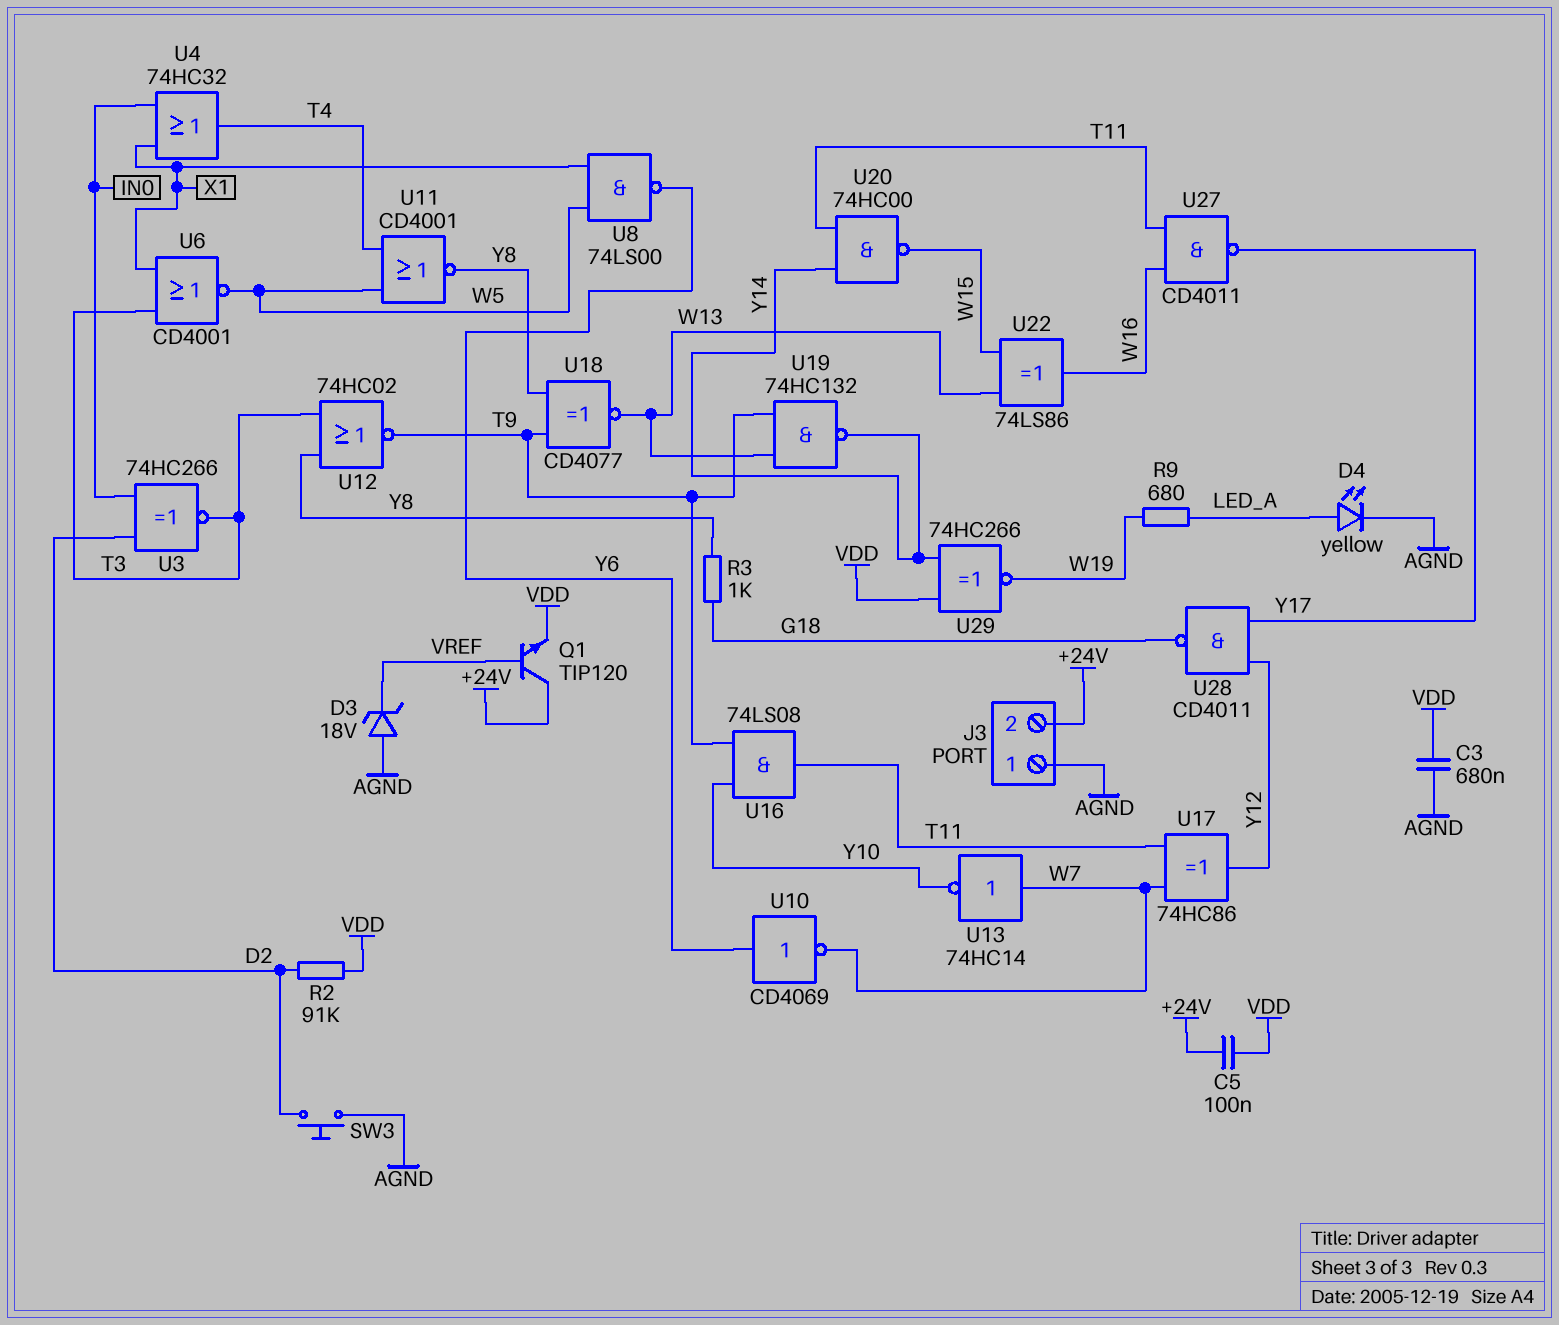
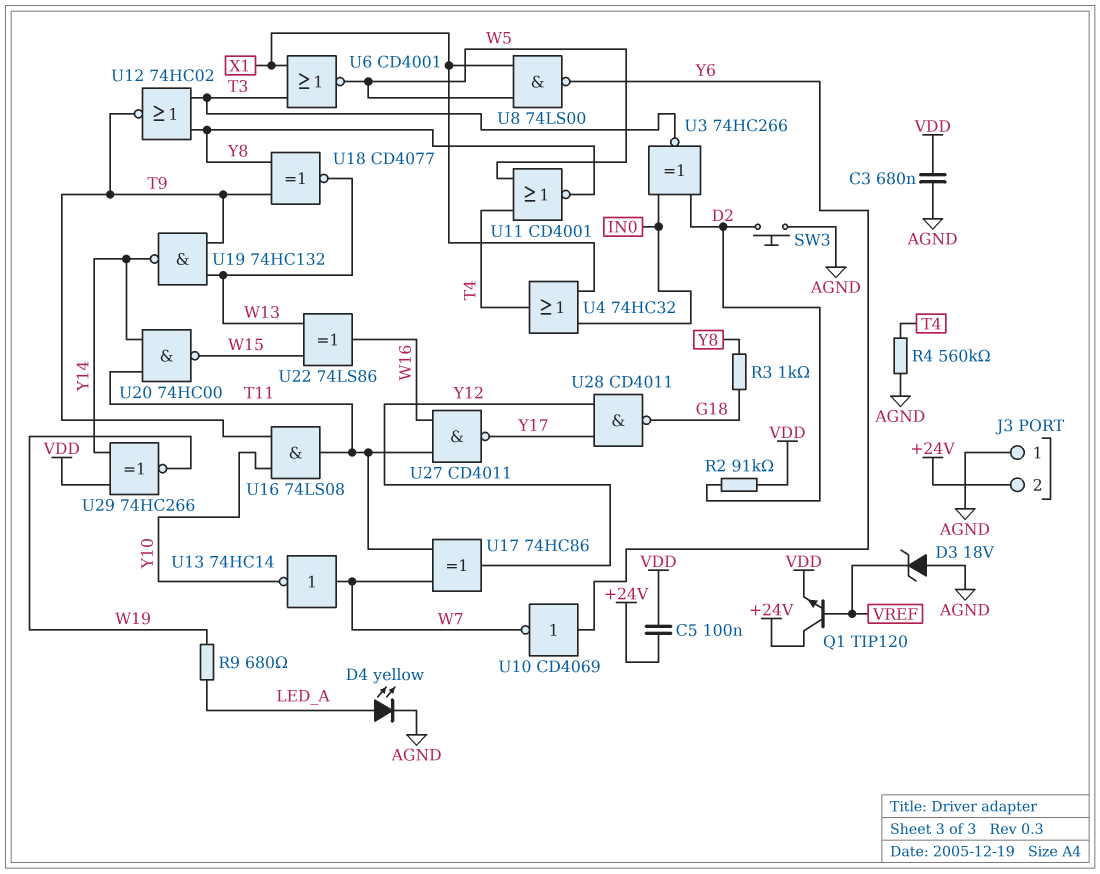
R4: none -> 560k (AGND, T4)

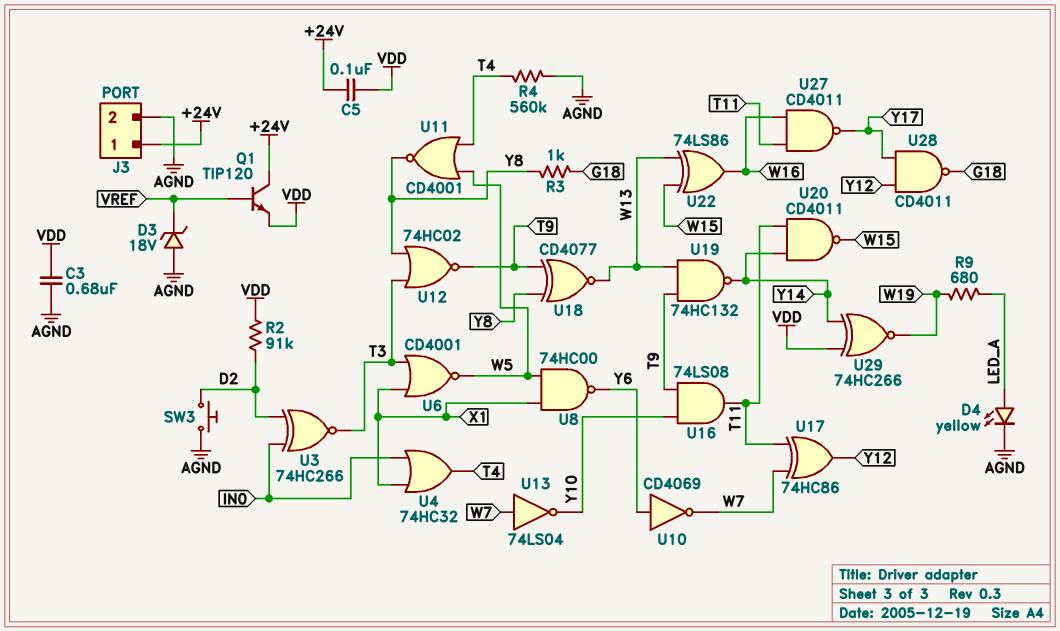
J3 pin 1: AGND -> +24V
J3 pin 2: +24V -> AGND
U8: NAND 74LS00 (in W5, in X1, out Y6) -> NAND 74HC00 (in W5, in X1, out Y6)
U13: NOT 74HC14 (in W7, out Y10) -> NOT 74LS04 (in W7, out Y10)
U20: NAND 74HC00 (in T11, in Y14, out W15) -> NAND CD4011 (in T11, in Y14, out W15)

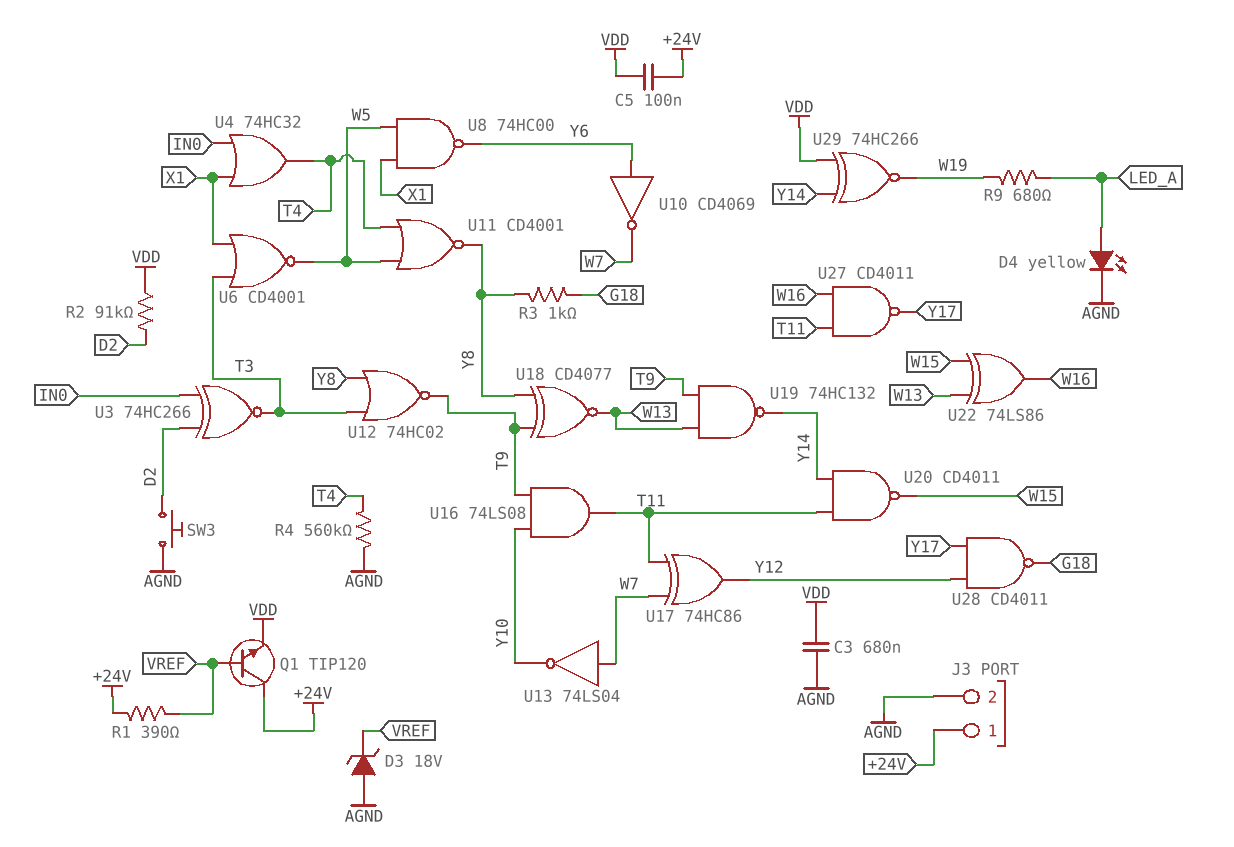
R1: none -> 390 (+24V, VREF)

